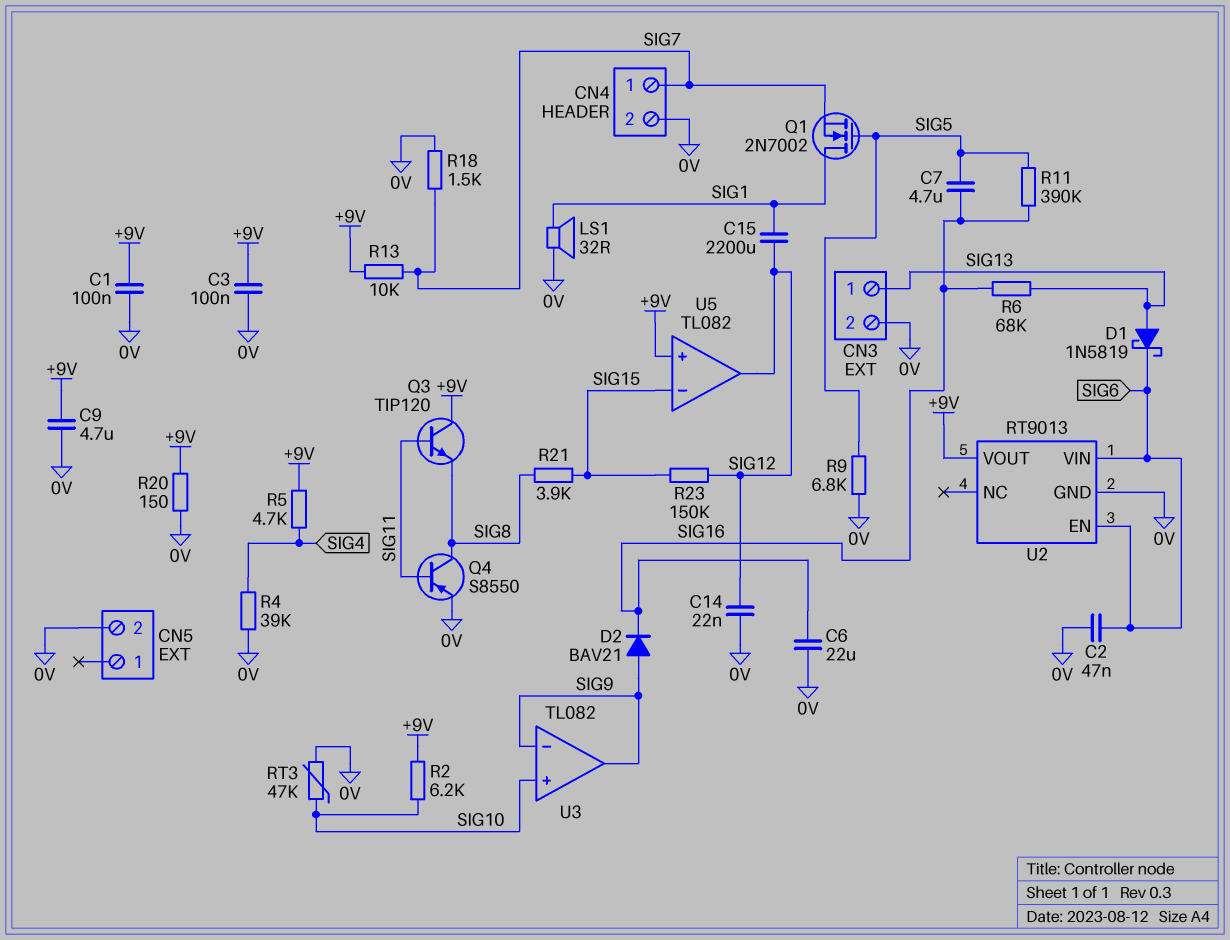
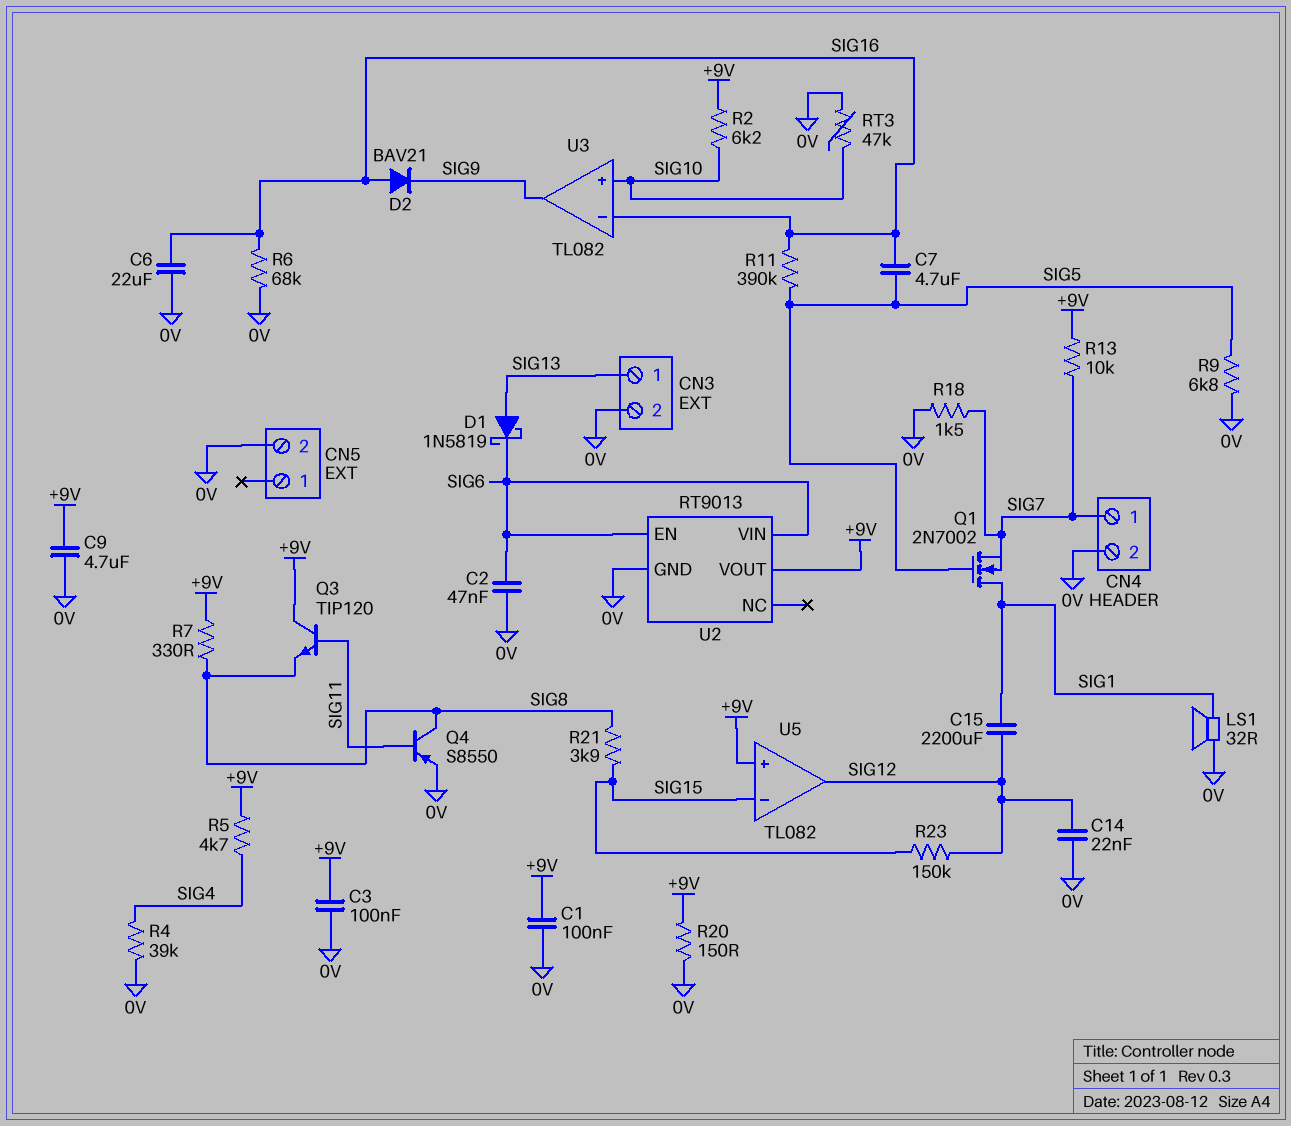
D2: diode BAV21 (A SIG9, K SIG16) -> diode BAV21 (A SIG16, K SIG9)
R6: 68k (SIG13, SIG16) -> 68k (0V, SIG16)
R7: none -> 330 (+9V, SIG8)
U3 pin in-: SIG9 -> SIG16

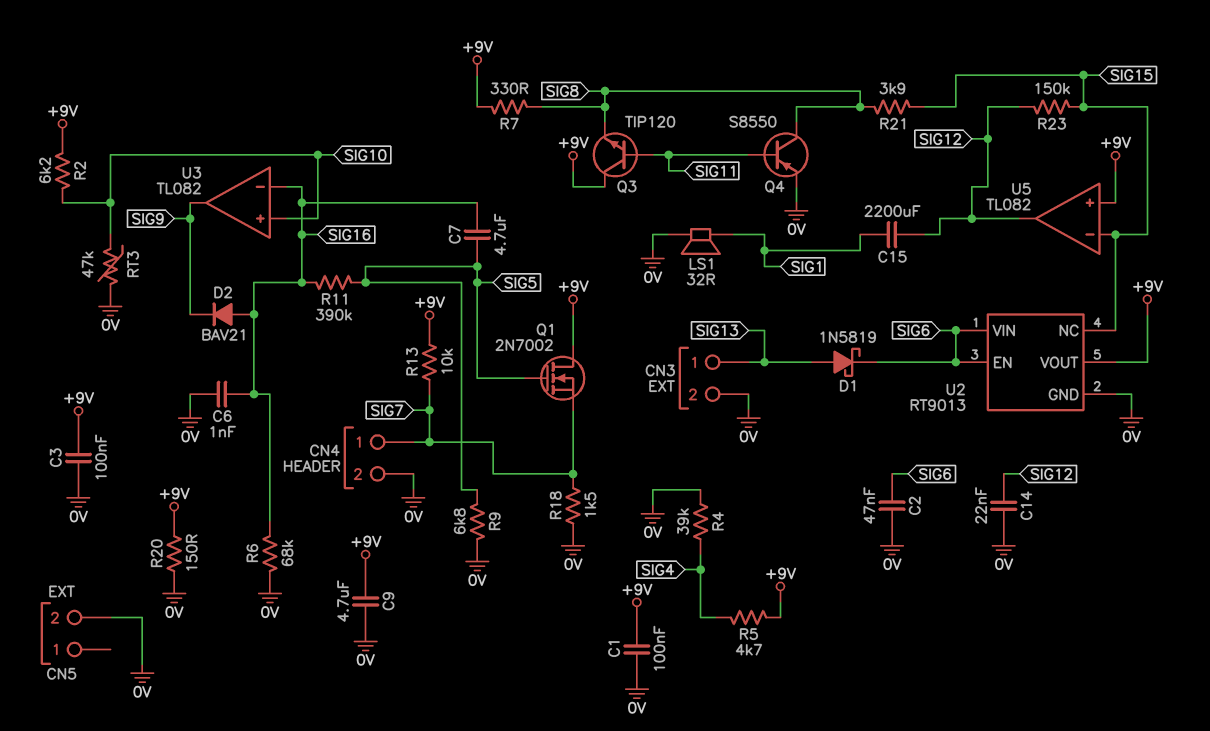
C6: 22uF (0V, SIG16) -> 1nF (0V, SIG16)
Q1: NMOS 2N7002 (G SIG5, D SIG1, S SIG7) -> NMOS 2N7002 (G SIG5, D +9V, S SIG7)
U2 pin NC: none -> SIG15

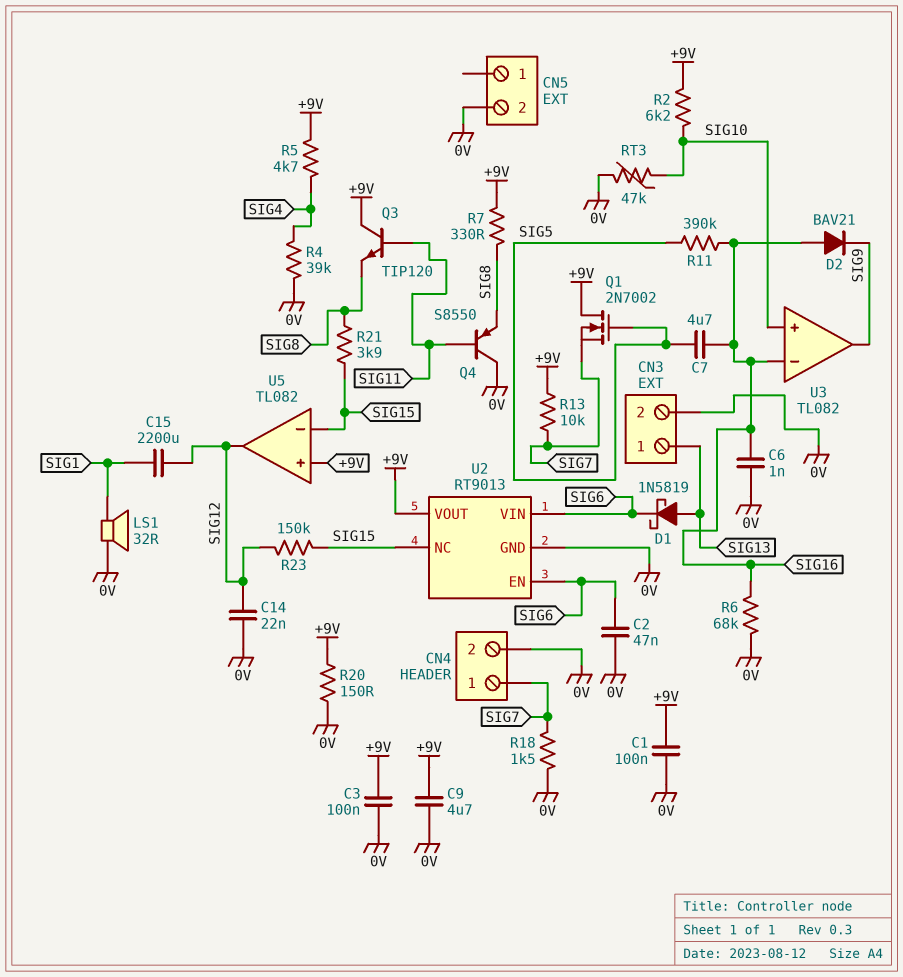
Q4: PNP S8550 (B SIG11, C SIG8, E 0V) -> PNP S8550 (B SIG11, C 0V, E SIG8)
R9: 6.8k (0V, SIG5) -> none

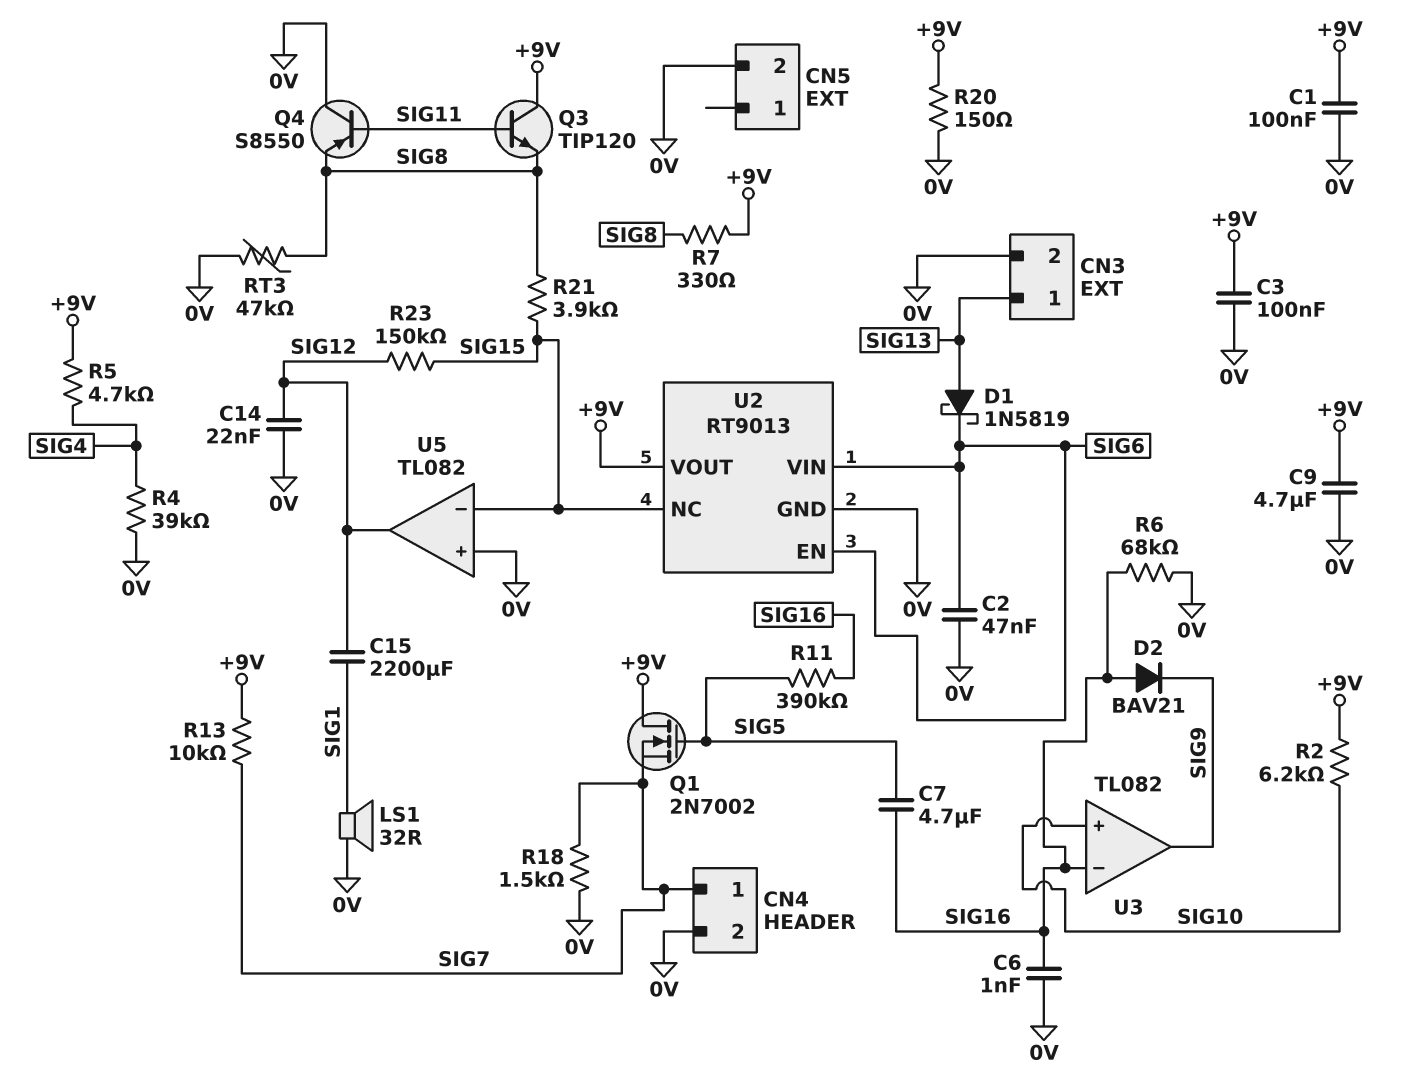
RT3: 47k (0V, SIG10) -> 47k (0V, SIG8)
U5 pin in+: +9V -> 0V

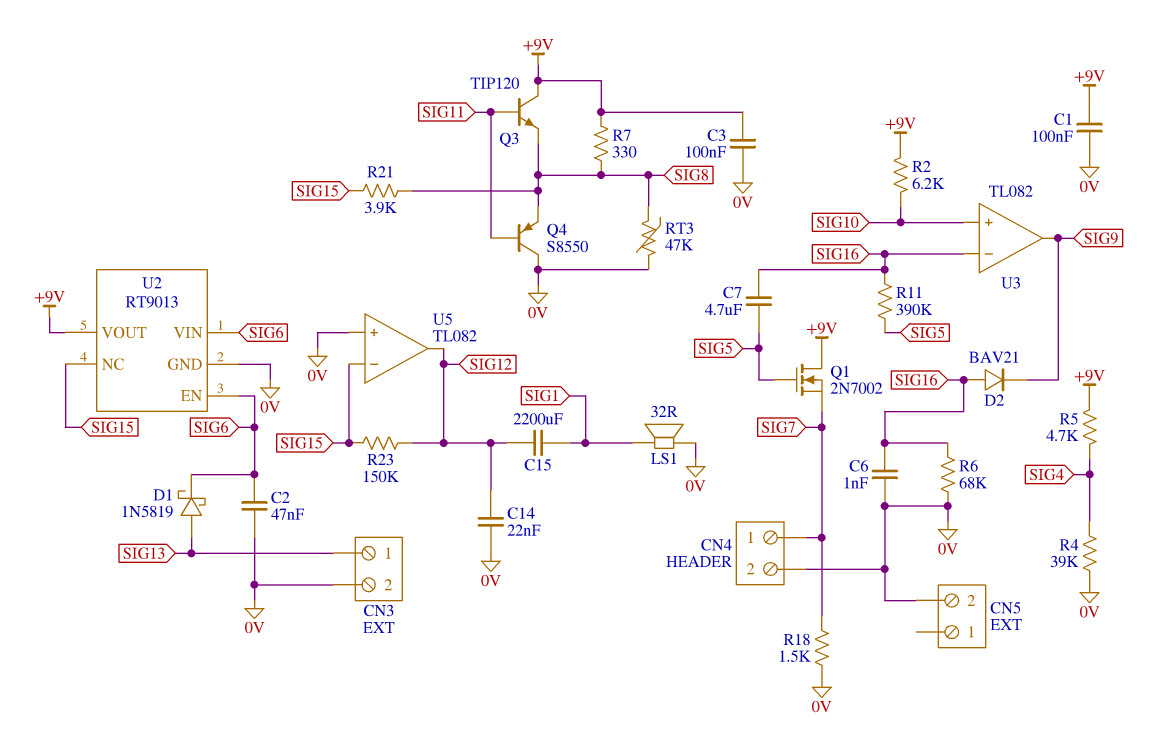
C9: 4.7uF (+9V, 0V) -> none
R13: 10k (+9V, SIG7) -> none
R20: 150 (+9V, 0V) -> none

